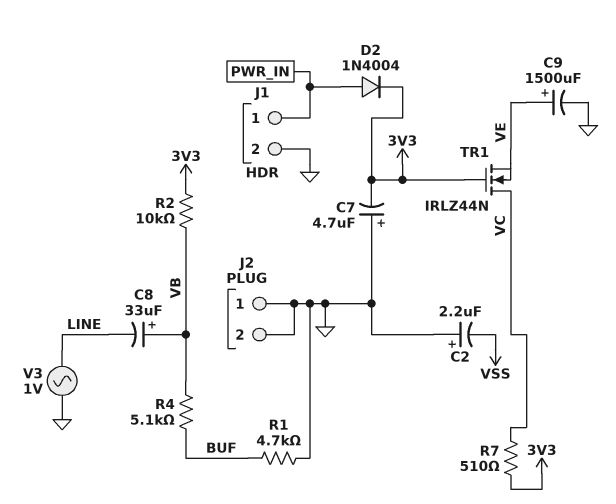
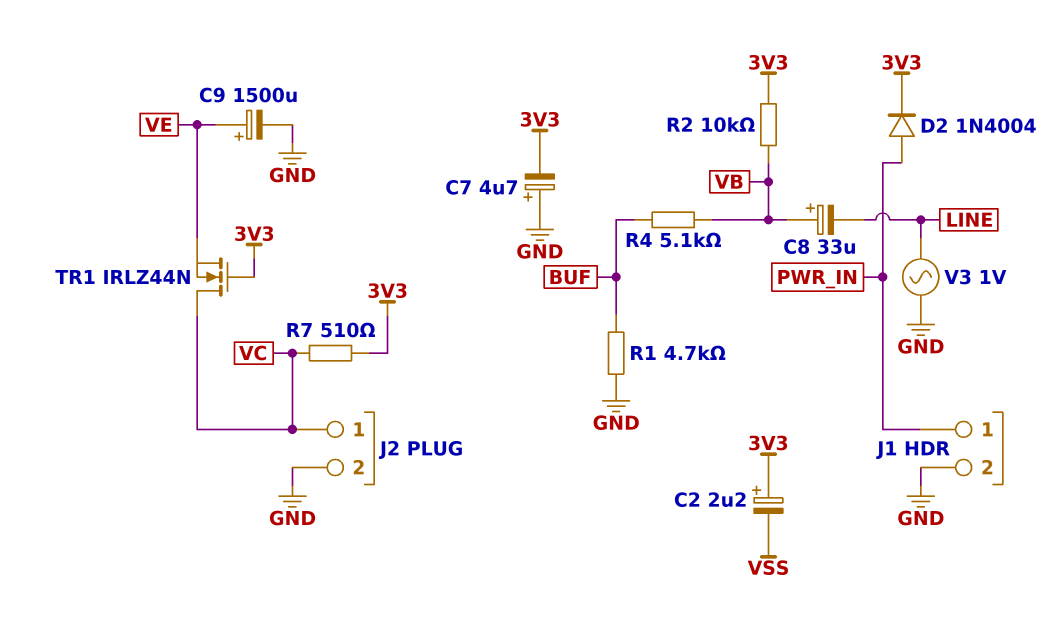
C2: 2.2uF (plus GND, minus VSS) -> 2.2uF (plus 3V3, minus VSS)
J2 pin 1: GND -> VC

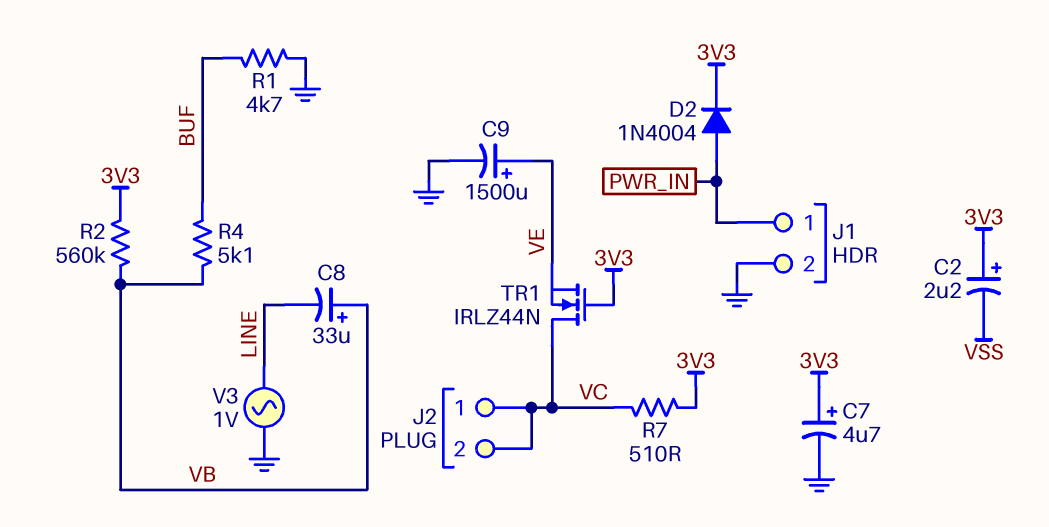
C7: 4.7uF (plus GND, minus 3V3) -> 4.7uF (plus 3V3, minus GND)
J2 pin 2: GND -> VC
R2: 10k (3V3, VB) -> 560k (3V3, VB)

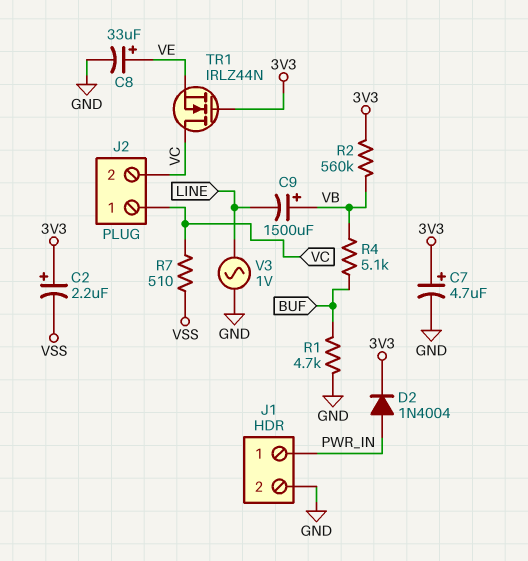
C8: 33uF (plus VB, minus LINE) -> 33uF (plus VE, minus GND)
C9: 1500uF (plus VE, minus GND) -> 1500uF (plus VB, minus LINE)
R7: 510 (3V3, VC) -> 510 (VC, VSS)

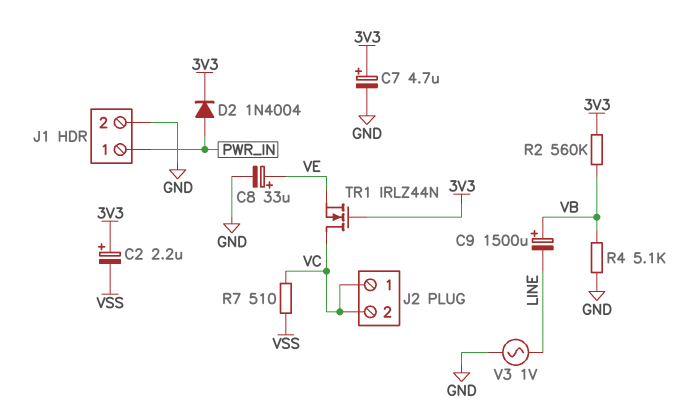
R1: 4.7k (BUF, GND) -> none
R4: 5.1k (BUF, VB) -> 5.1k (GND, VB)

